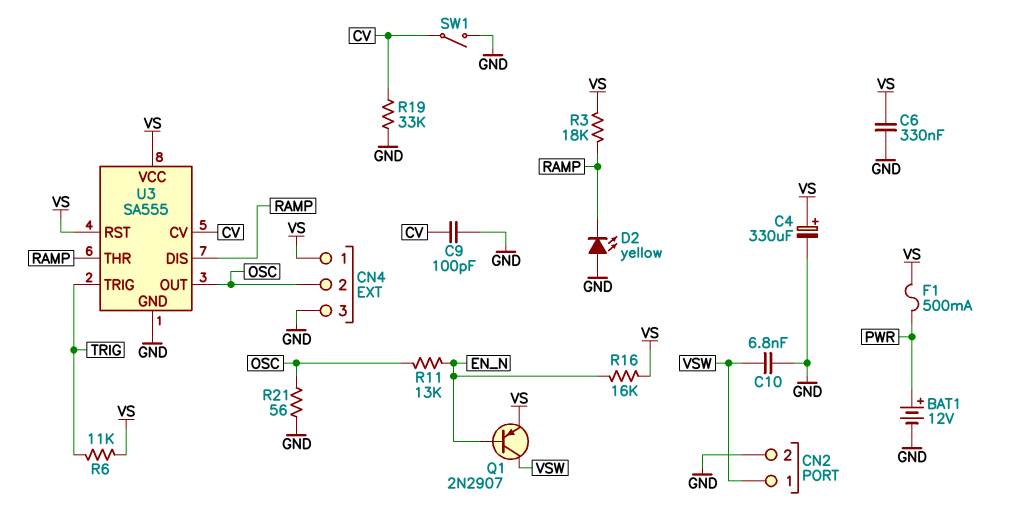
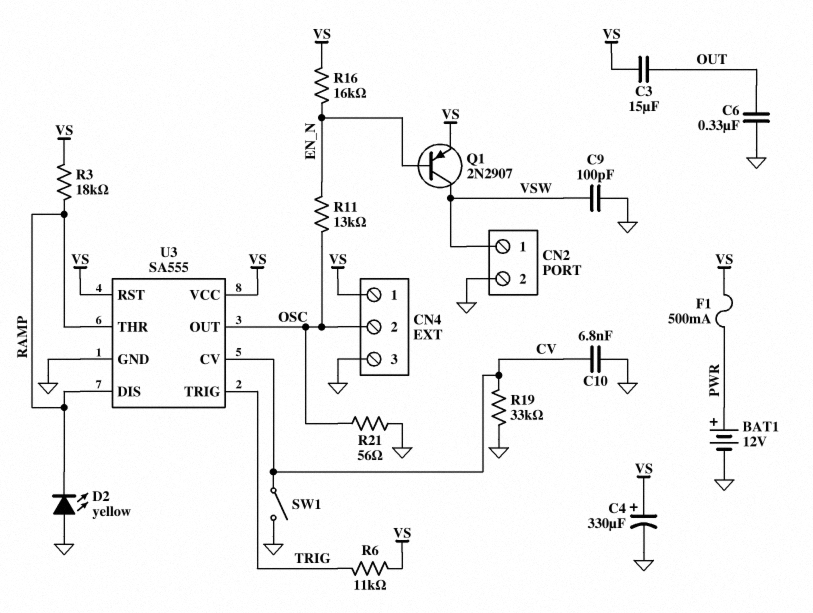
C3: none -> 15uF (OUT, VS)
C6: 330nF (GND, VS) -> 330nF (GND, OUT)
C9: 100pF (CV, GND) -> 100pF (GND, VSW)
C10: 6.8nF (GND, VSW) -> 6.8nF (CV, GND)

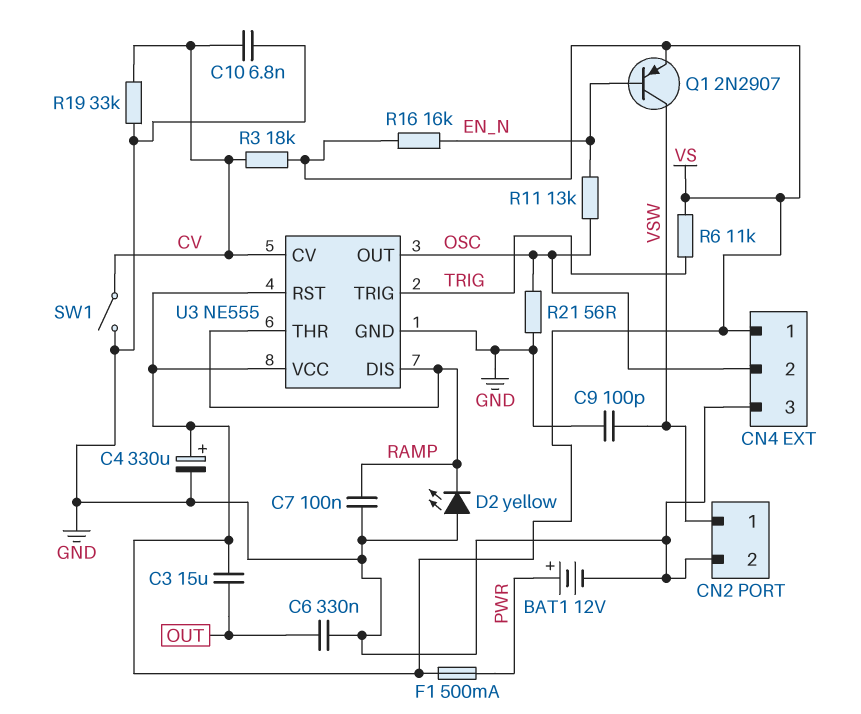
C7: none -> 100nF (GND, RAMP)
R3: 18k (RAMP, VS) -> 18k (CV, VS)
U3: SA555 -> NE555

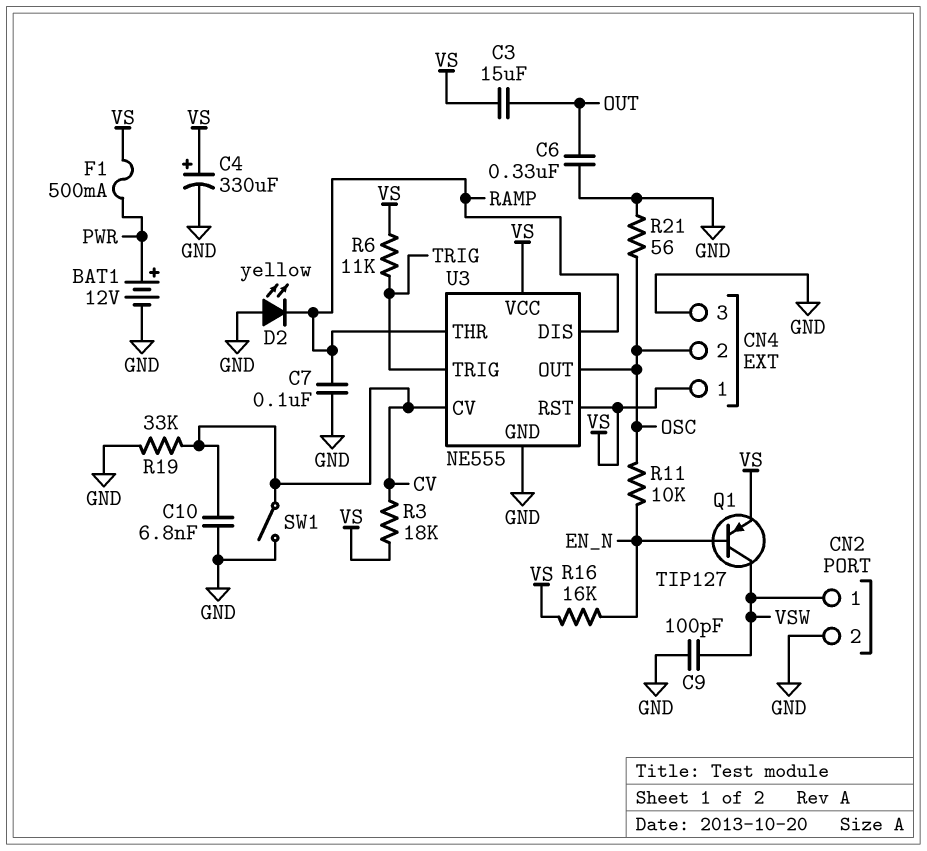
Q1: PNP 2N2907 (B EN_N, C VSW, E VS) -> PNP TIP127 (B EN_N, C VSW, E VS)
R11: 13k (EN_N, OSC) -> 10k (EN_N, OSC)

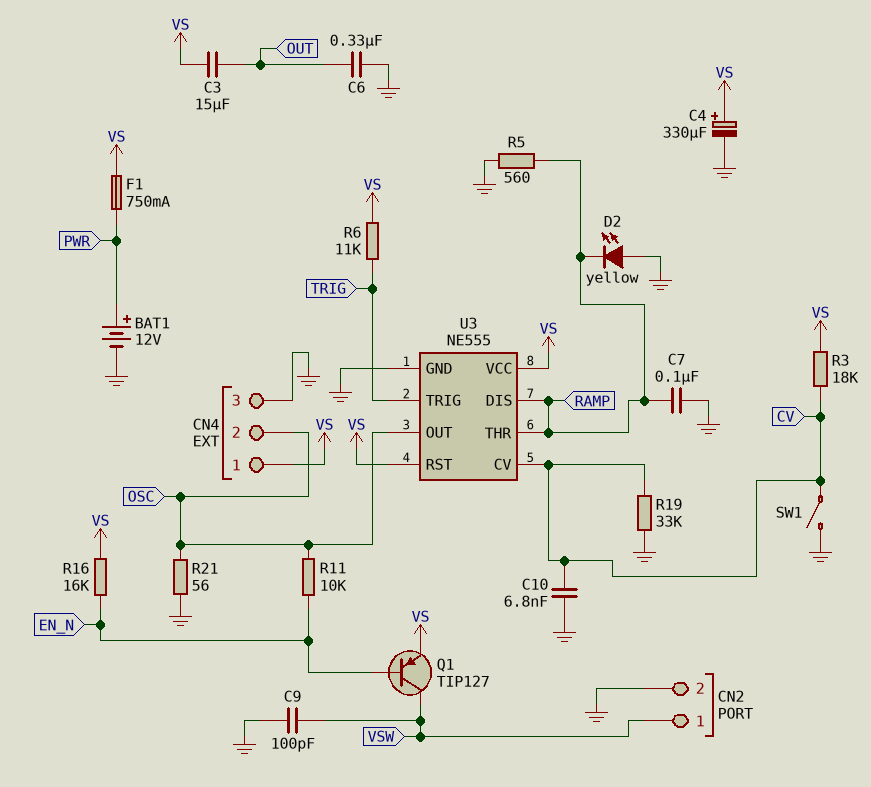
F1: 500mA (PWR, VS) -> 750mA (PWR, VS)
R5: none -> 560 (GND, RAMP)

